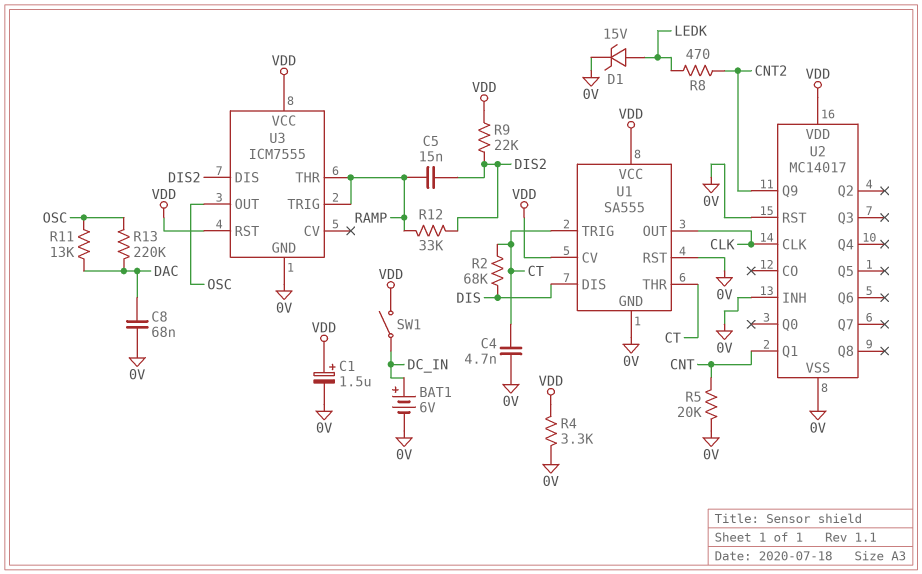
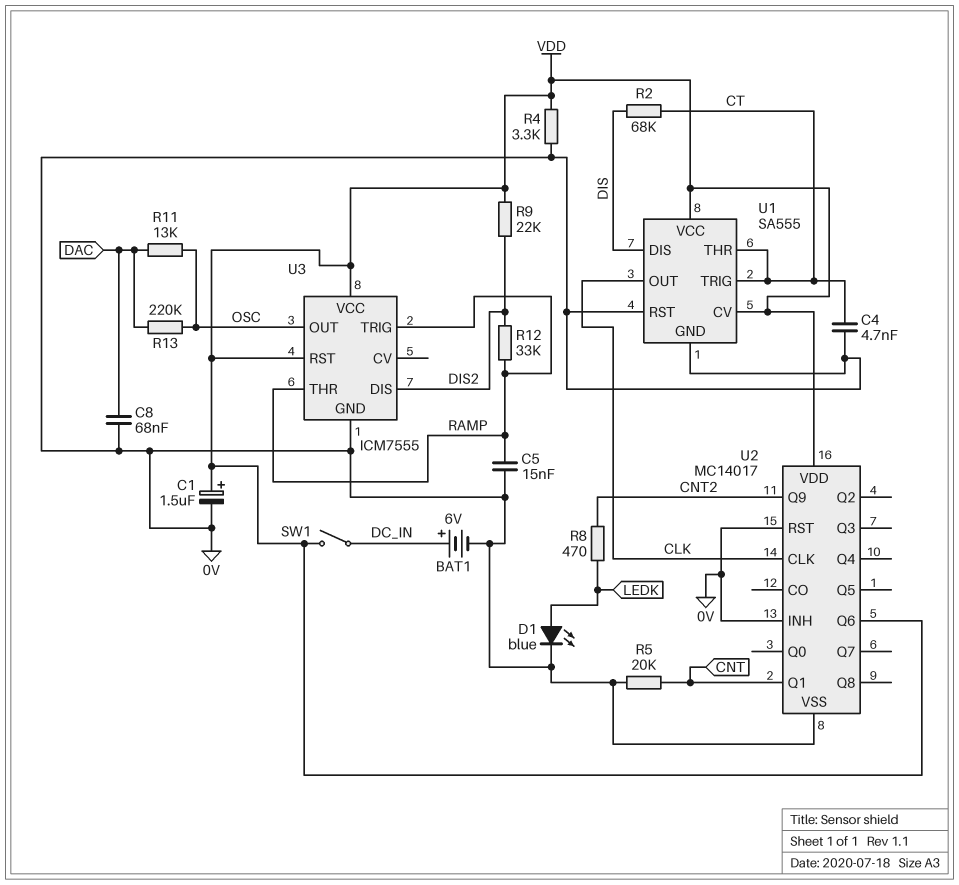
C5: 15nF (DIS2, RAMP) -> 15nF (0V, RAMP)
D1: zener 15V (A LEDK, K 0V) -> LED blue (A LEDK, K 0V)
U2 pin Q6: none -> VDD

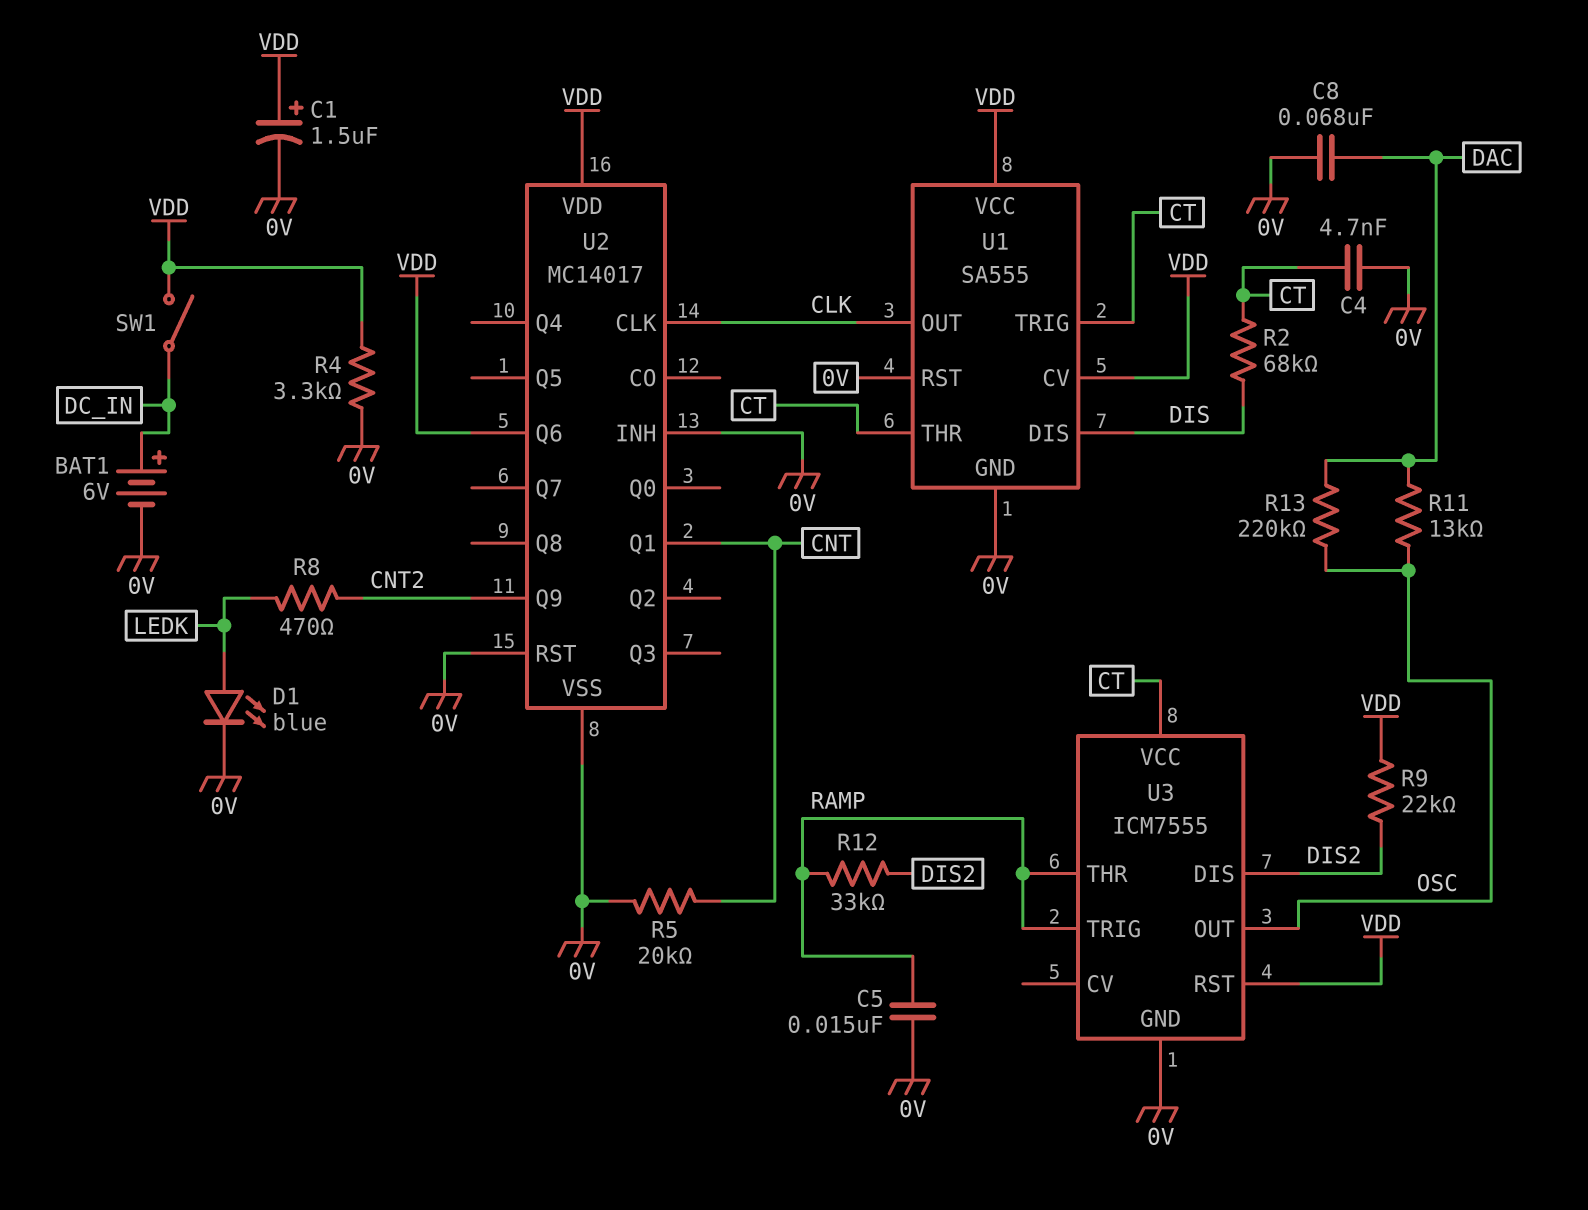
U3 pin VCC: VDD -> CT

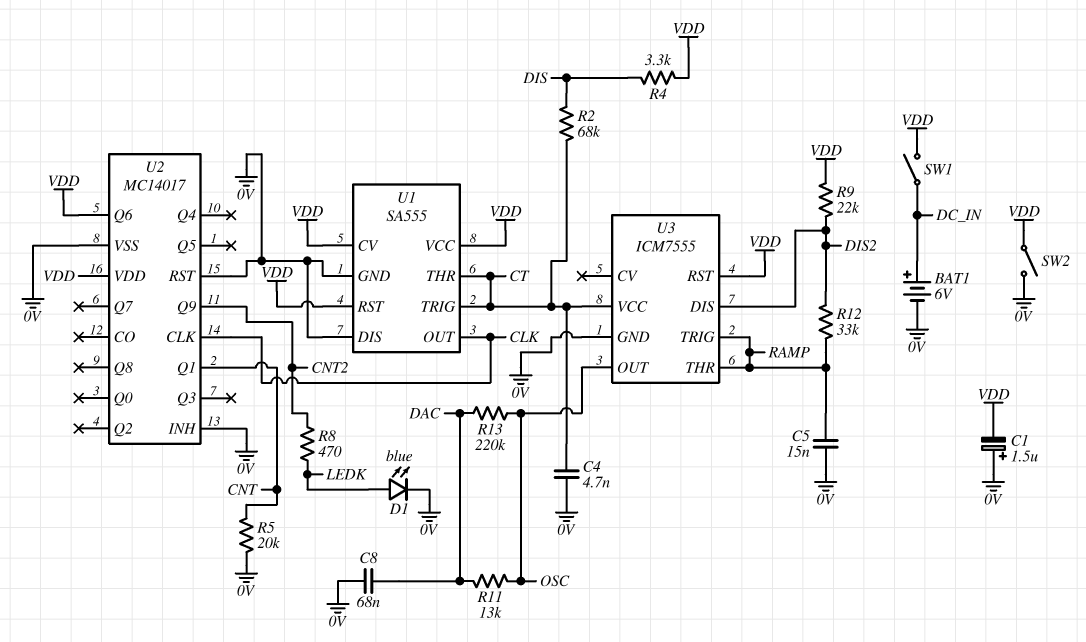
C1: 1.5uF (plus VDD, minus 0V) -> 1.5uF (plus 0V, minus VDD)
R4: 3.3k (0V, VDD) -> 3.3k (DIS, VDD)
SW2: none -> switch (0V, VDD)
U1 pin DIS: DIS -> 0V
U1 pin RST: 0V -> VDD

